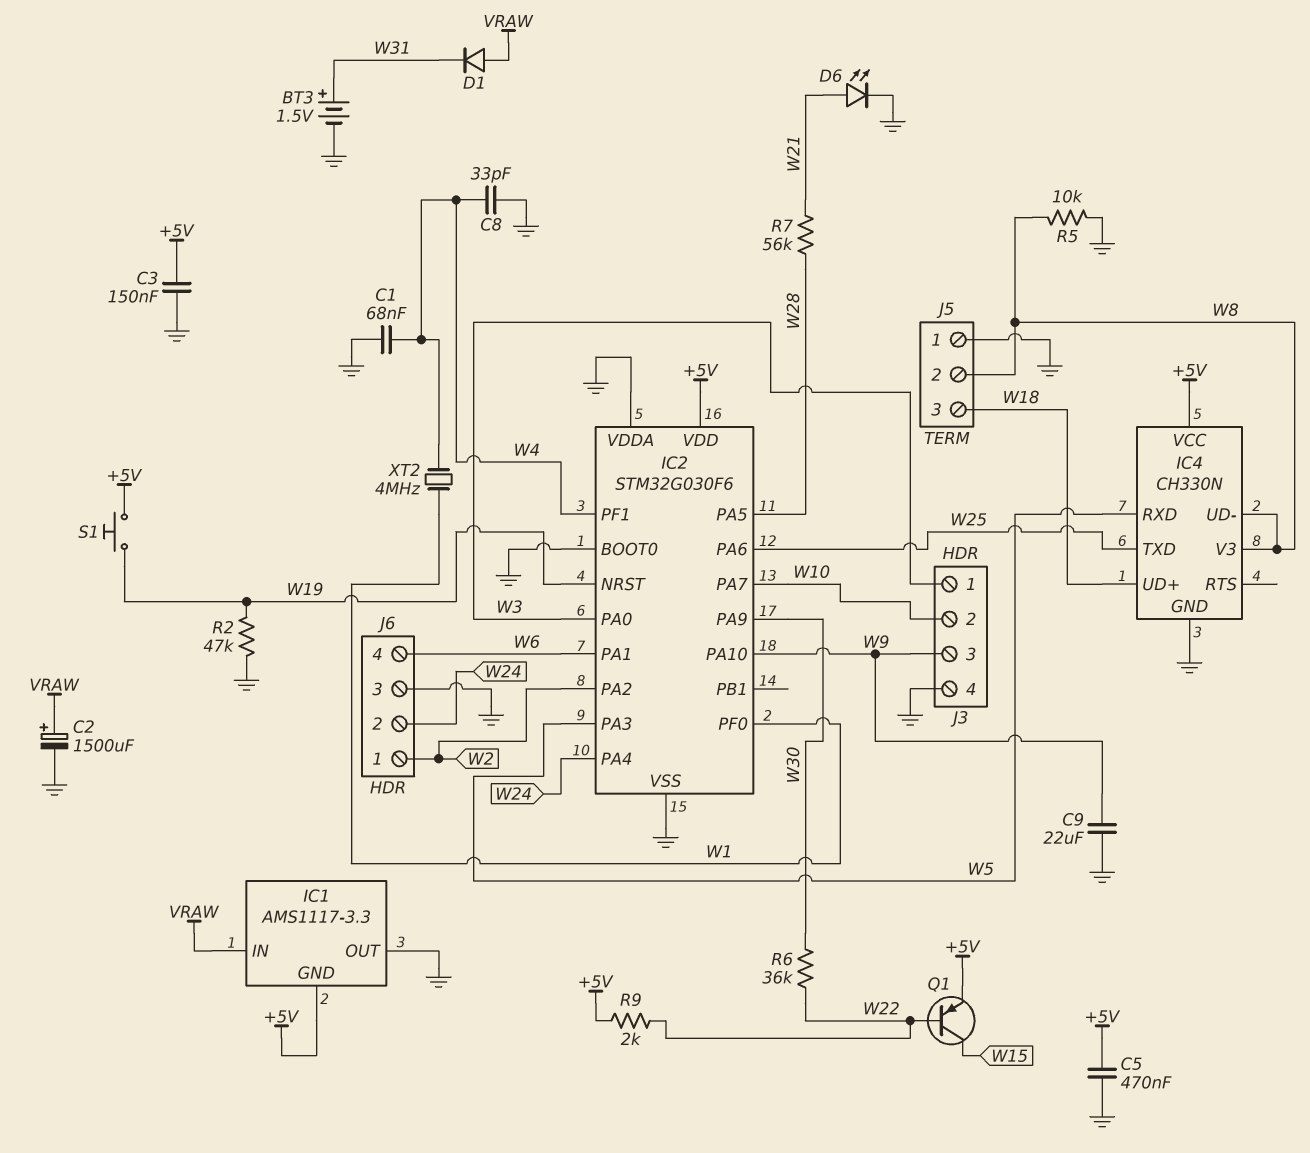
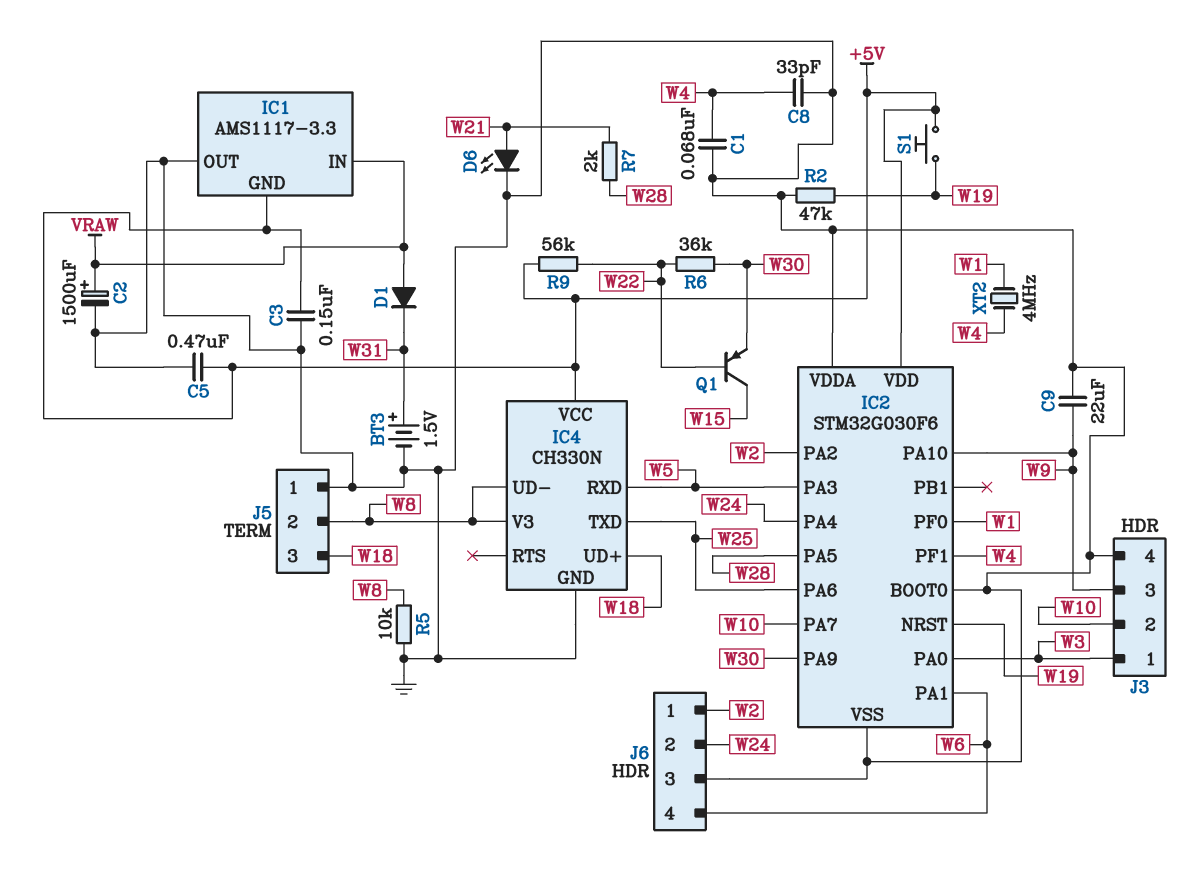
Q1: PNP (B W22, C W15, E +5V) -> PNP (B W22, C W15, E W30)
R7: 56k (W21, W28) -> 2k (W21, W28)
R9: 2k (+5V, W22) -> 56k (+5V, W22)

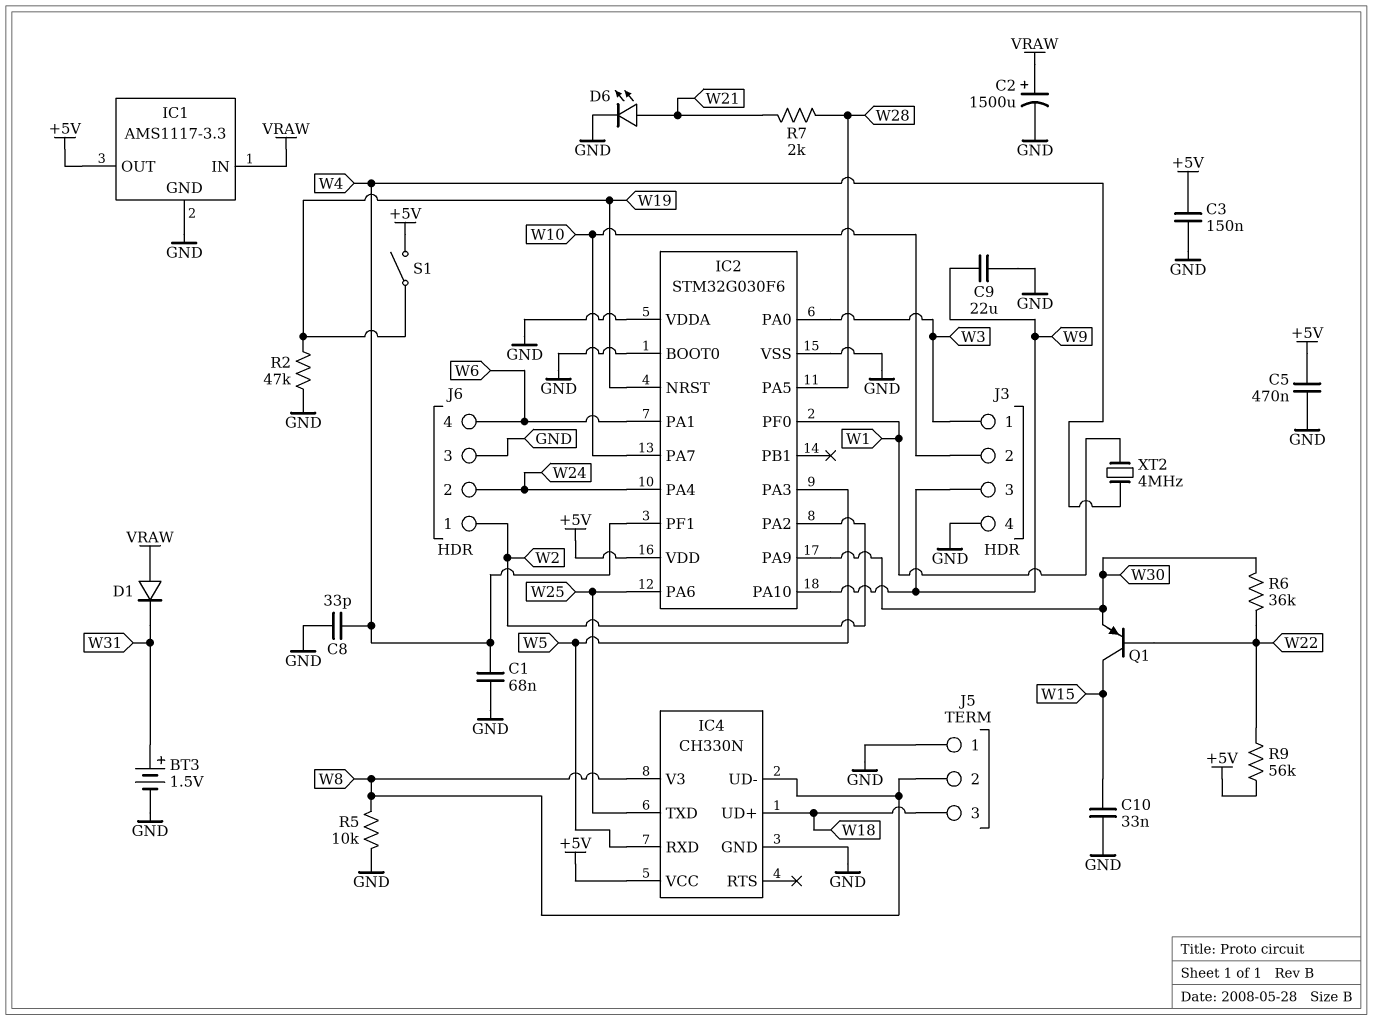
C10: none -> 33nF (GND, W15)
IC1 pin GND: +5V -> GND
IC1 pin OUT: GND -> +5V
S1: button (+5V, W19) -> switch (+5V, W19)

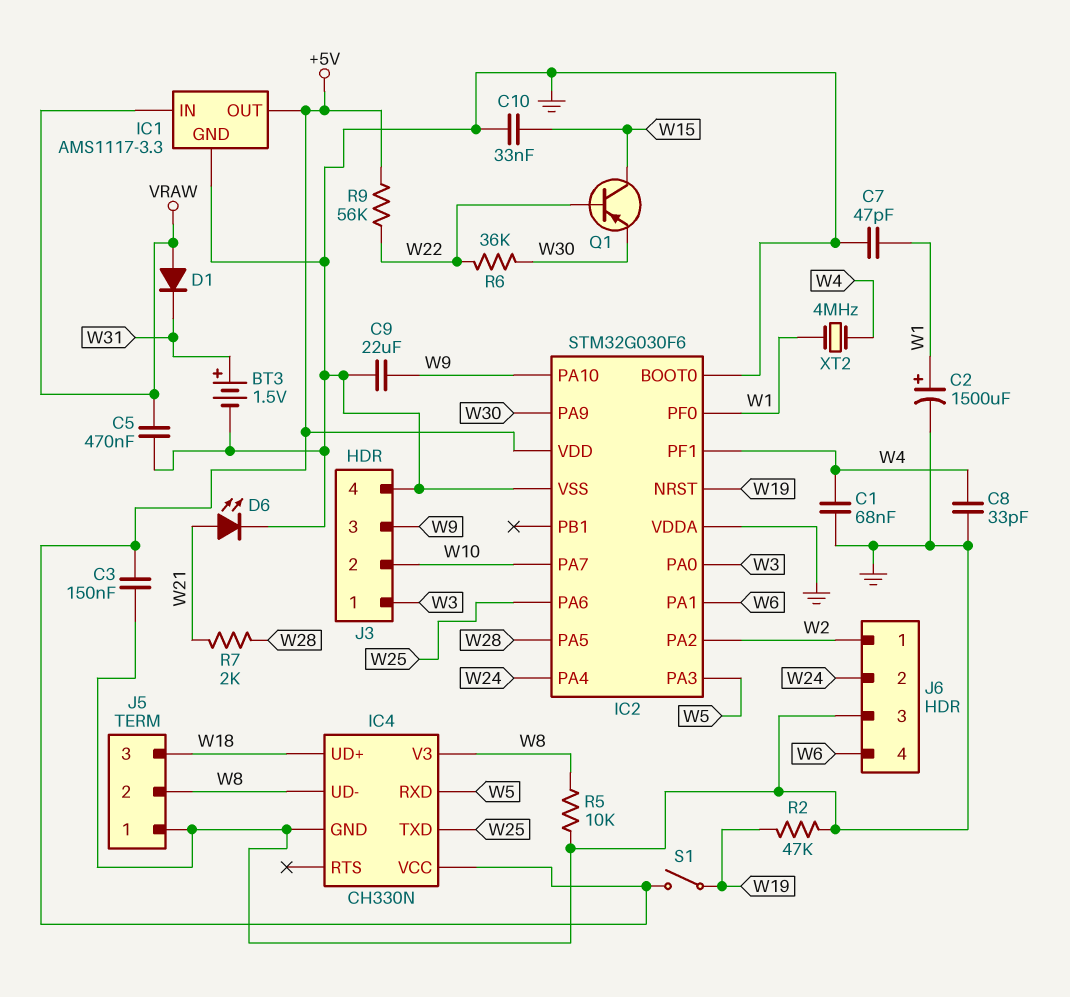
C2: 1500uF (plus VRAW, minus GND) -> 1500uF (plus W1, minus GND)
C5: 470nF (+5V, GND) -> 470nF (GND, VRAW)
C7: none -> 47pF (GND, W1)

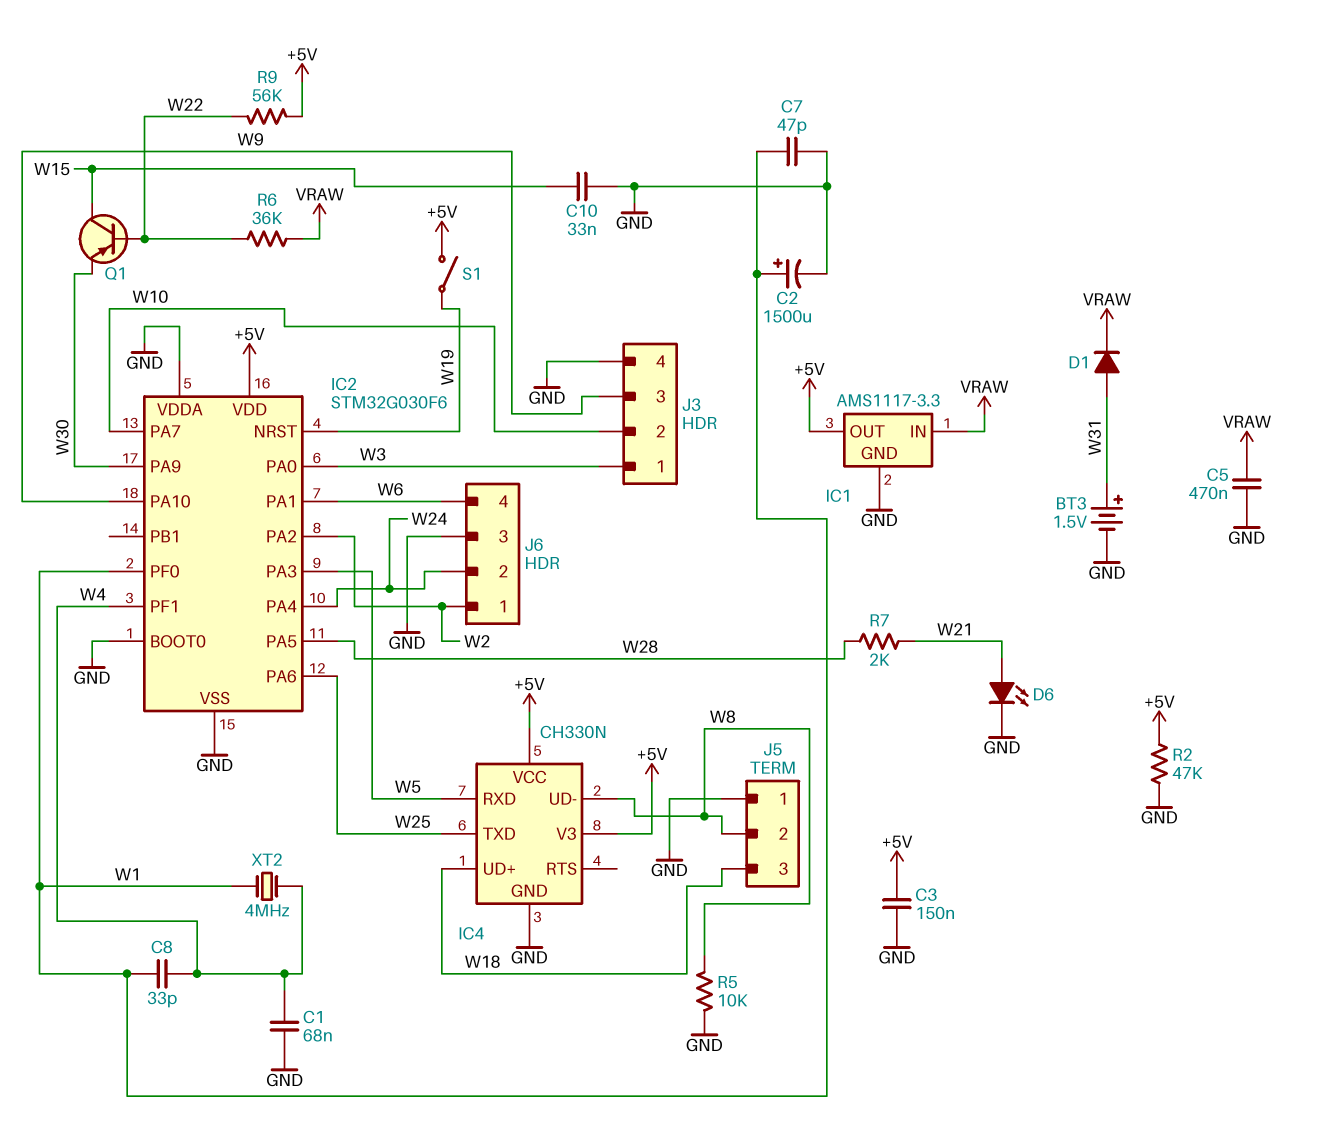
C8: 33pF (GND, W4) -> 33pF (W1, W4)
C9: 22uF (GND, W9) -> none
D1: diode (A VRAW, K W31) -> diode (A W31, K VRAW)
IC4 pin V3: W8 -> +5V
R2: 47k (GND, W19) -> 47k (+5V, GND)
R6: 36k (W22, W30) -> 36k (VRAW, W22)

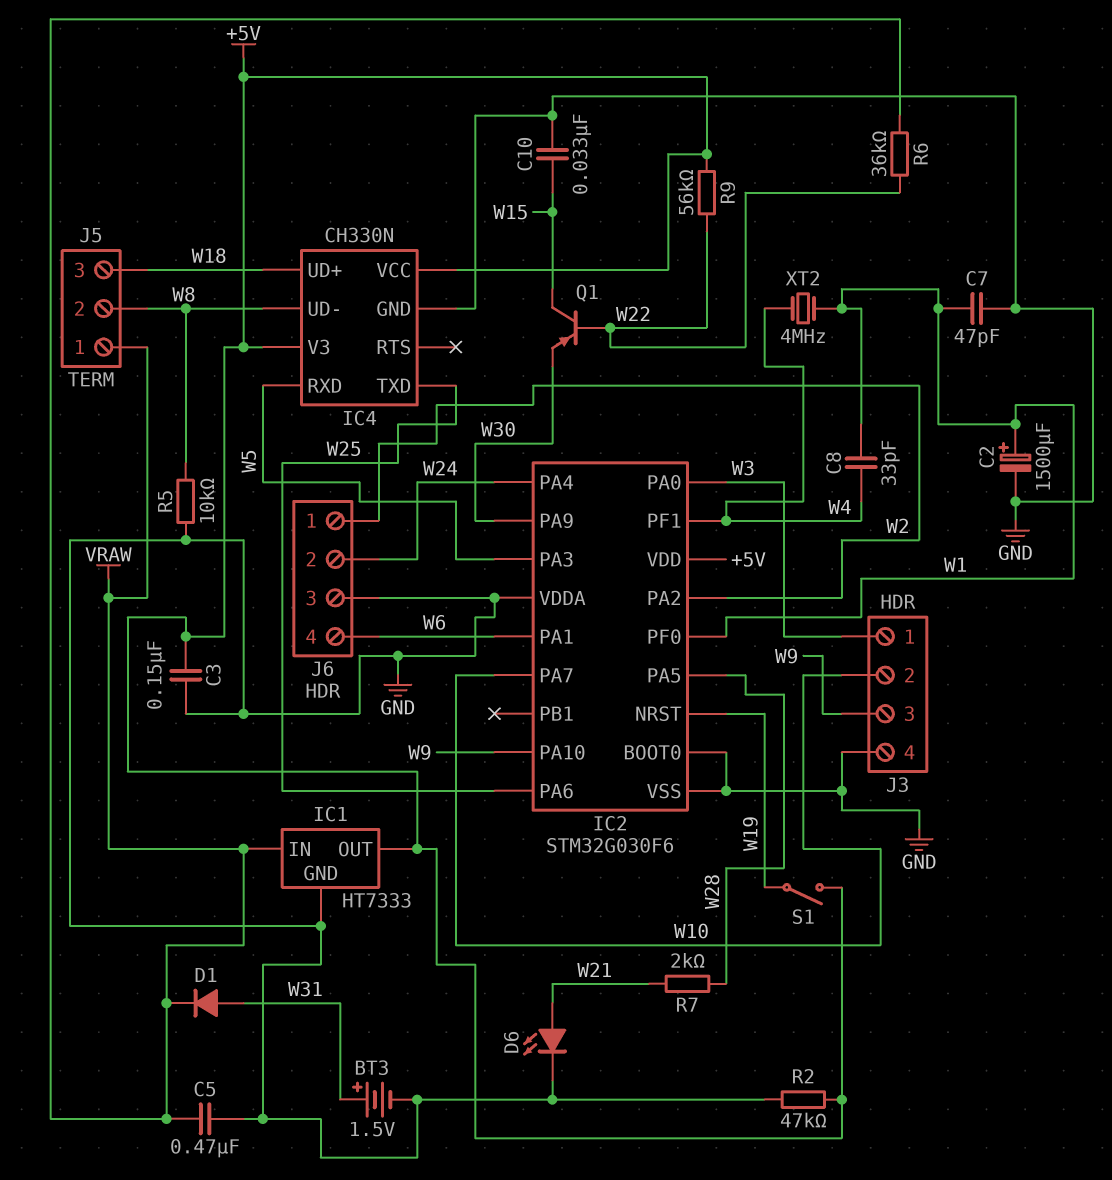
C1: 68nF (GND, W4) -> none
IC1: AMS1117-3.3 -> HT7333
J5 pin 1: GND -> VRAW

